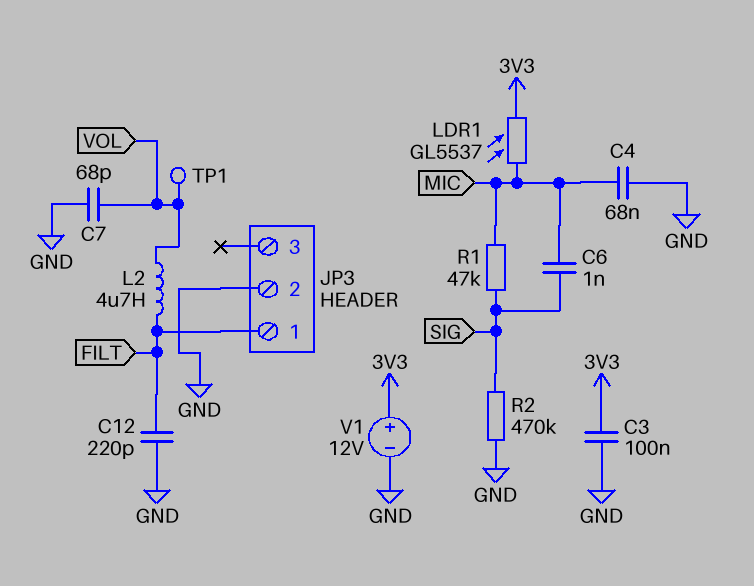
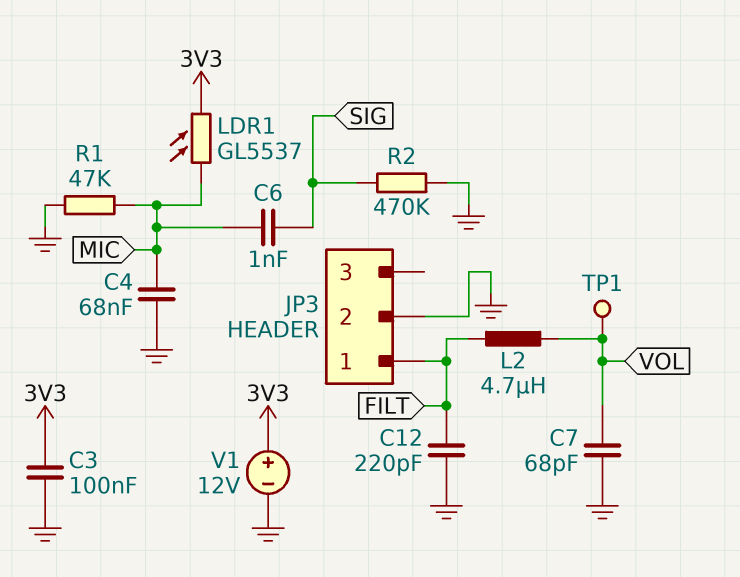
R1: 47k (MIC, SIG) -> 47k (GND, MIC)

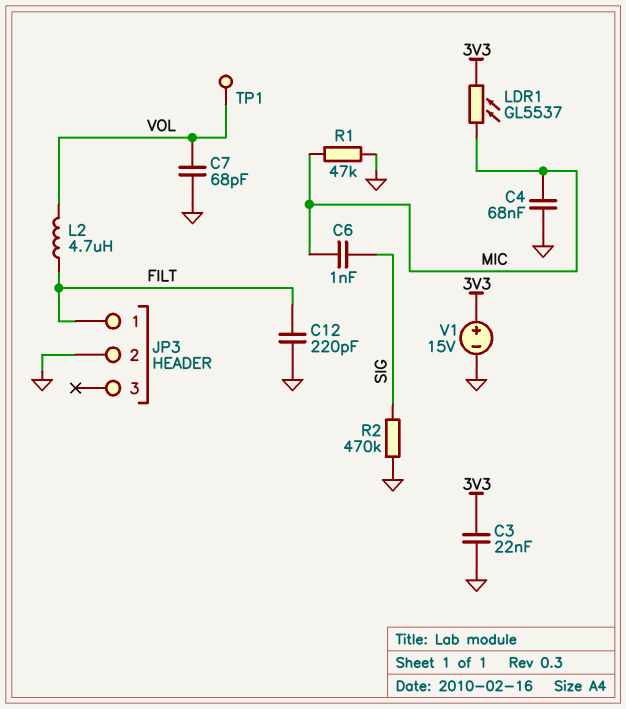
C3: 100nF (3V3, GND) -> 22nF (3V3, GND)
V1: 12V (plus 3V3, minus GND) -> 15V (plus 3V3, minus GND)

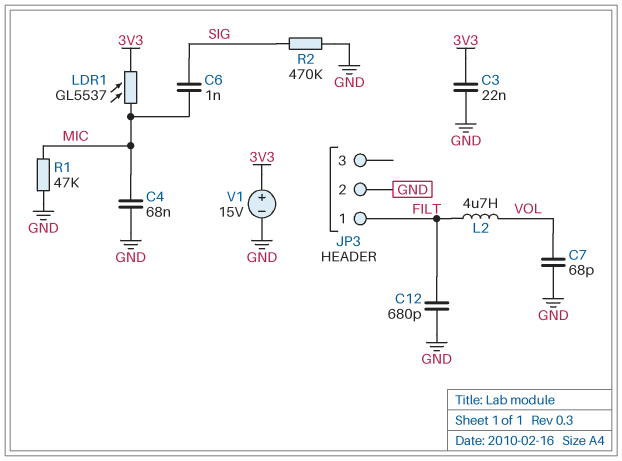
C12: 220pF (FILT, GND) -> 680pF (FILT, GND)
TP1: test point (VOL) -> none

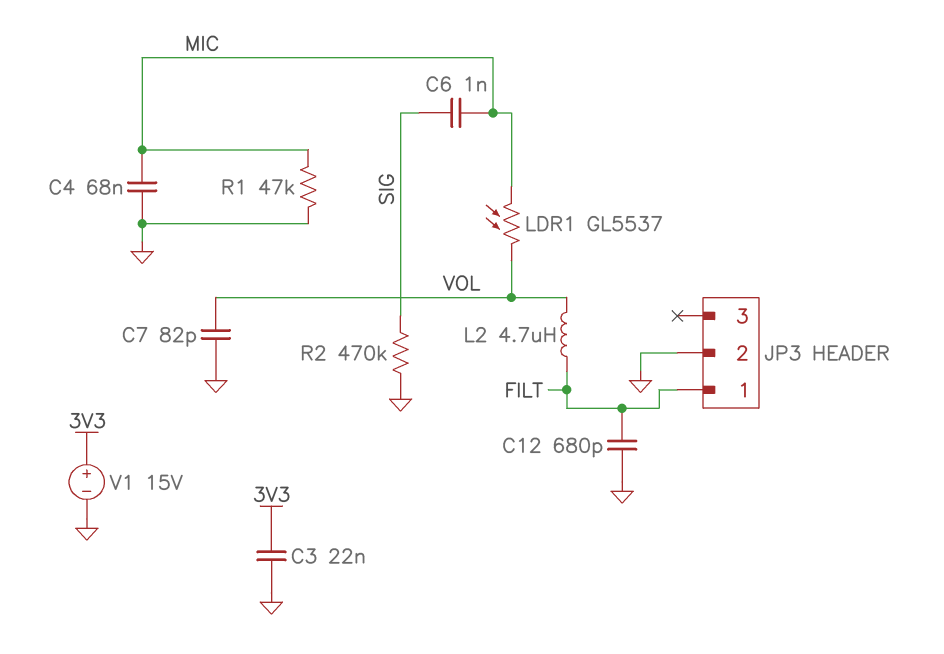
C7: 68pF (GND, VOL) -> 82pF (GND, VOL)
LDR1: GL5537 (3V3, MIC) -> GL5537 (MIC, VOL)

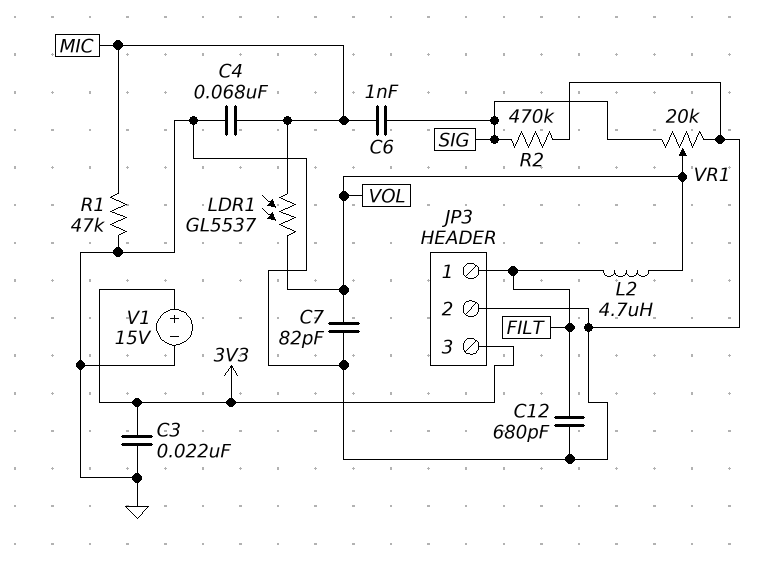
JP3 pin 3: none -> 3V3
VR1: none -> 20k (GND, SIG, wiper VOL)

